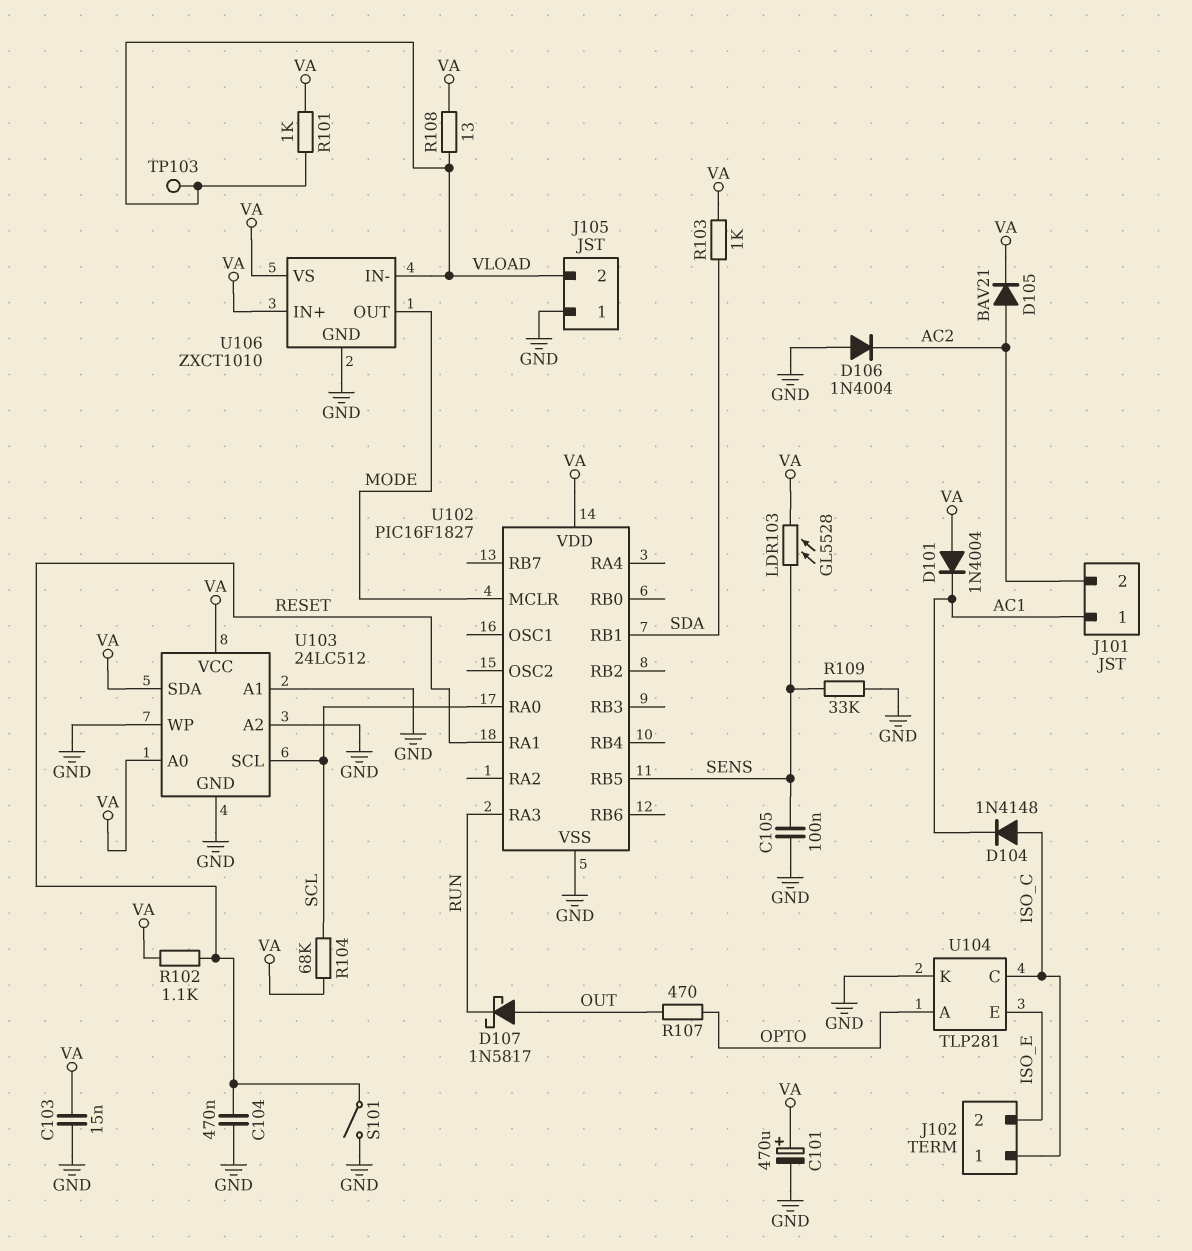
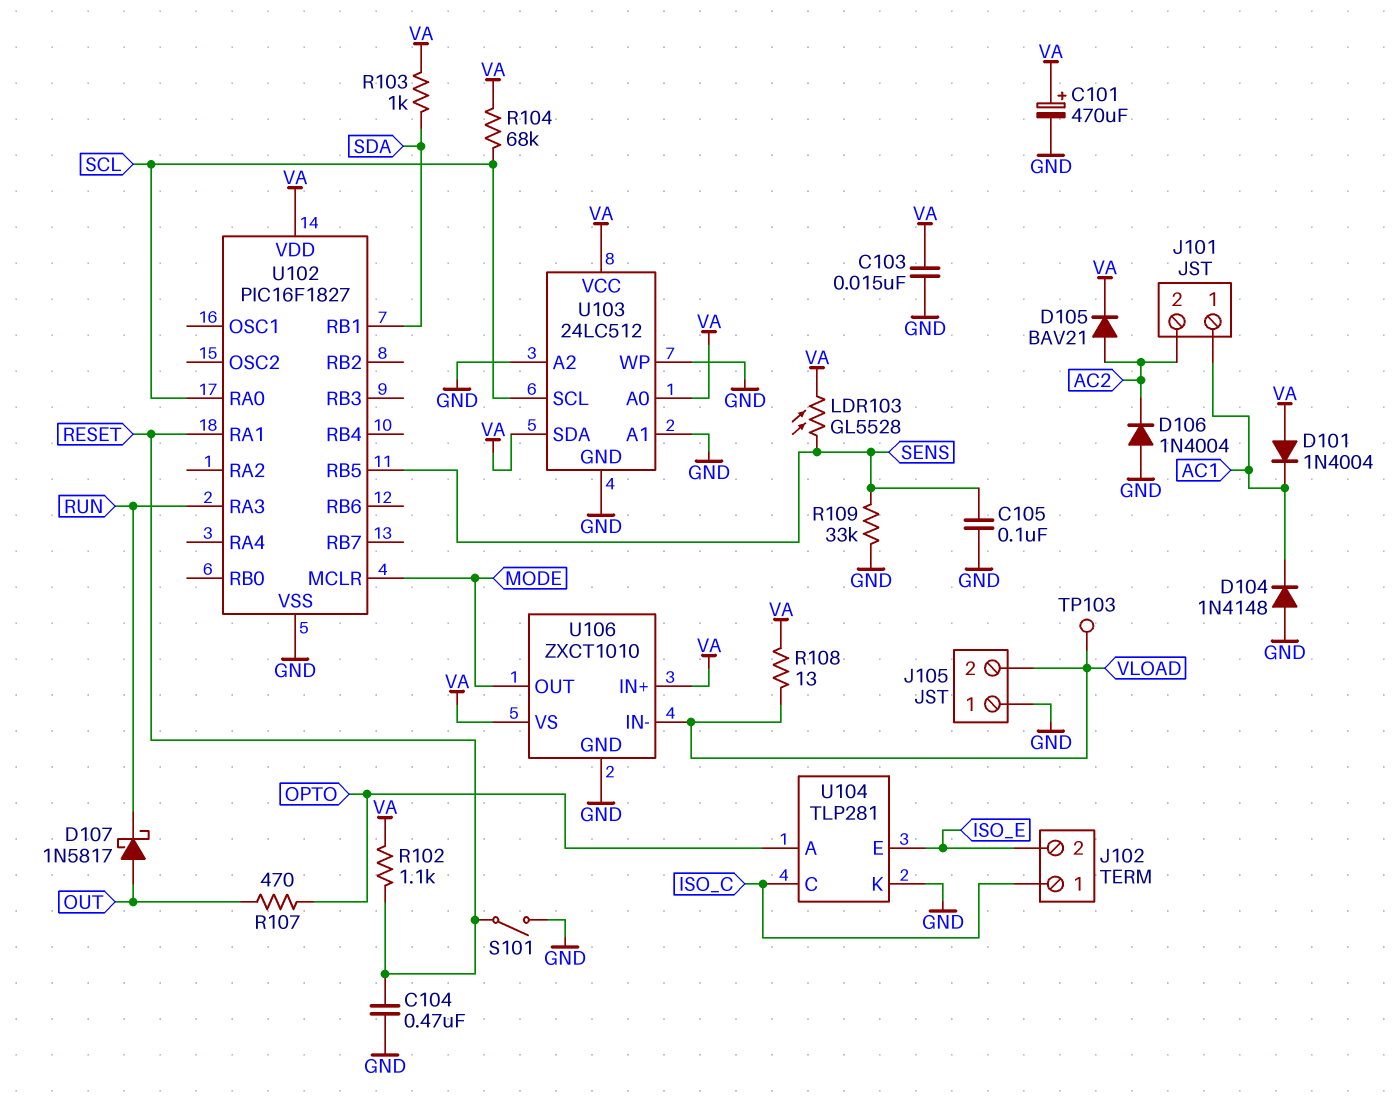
D104: diode 1N4148 (A ISO_C, K AC1) -> diode 1N4148 (A GND, K AC1)
R101: 1k (VA, VLOAD) -> none

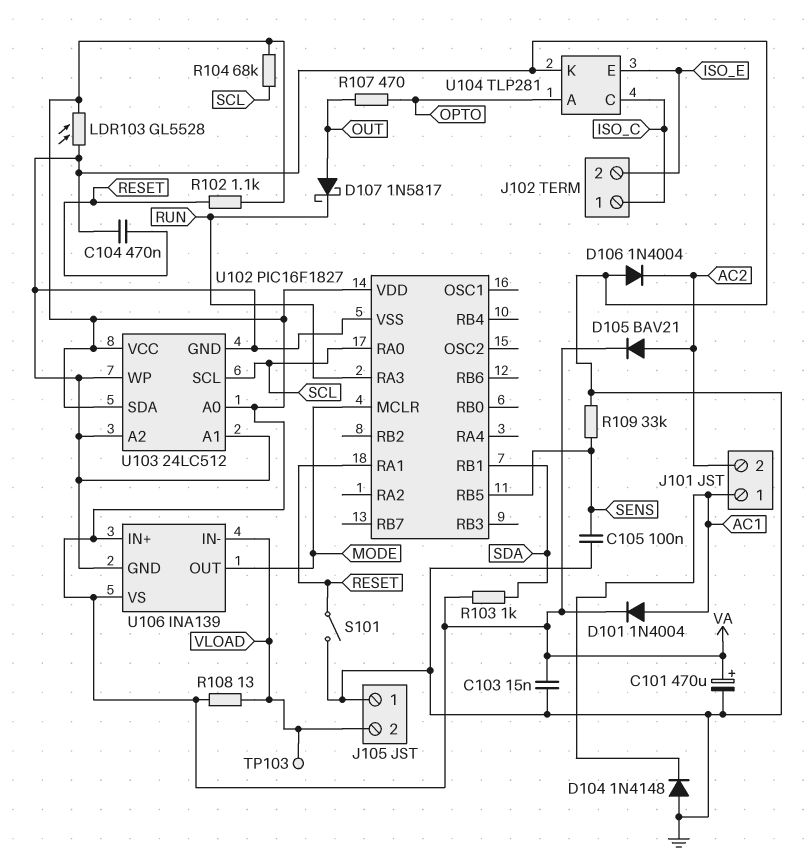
D101: diode 1N4004 (A VA, K AC1) -> diode 1N4004 (A AC1, K VA)
LDR103: GL5528 (SENS, VA) -> GL5528 (GND, VA)
U106: ZXCT1010 -> INA139

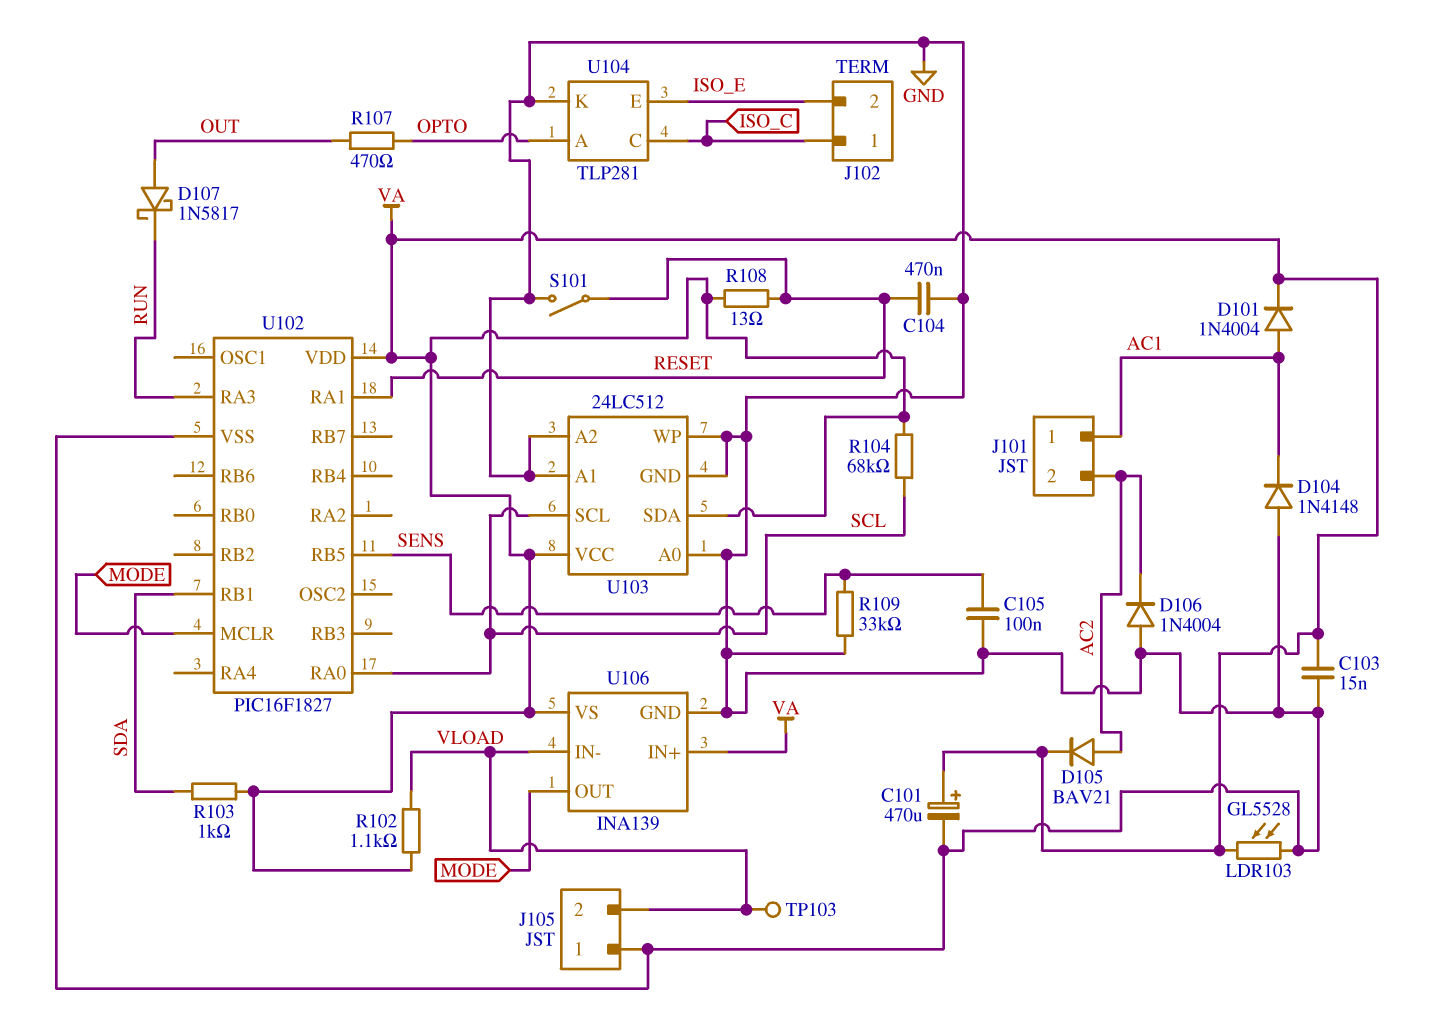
R102: 1.1k (RESET, VA) -> 1.1k (VA, VLOAD)
R108: 13 (VA, VLOAD) -> 13 (RESET, VA)
U103 pin A0: VA -> GND

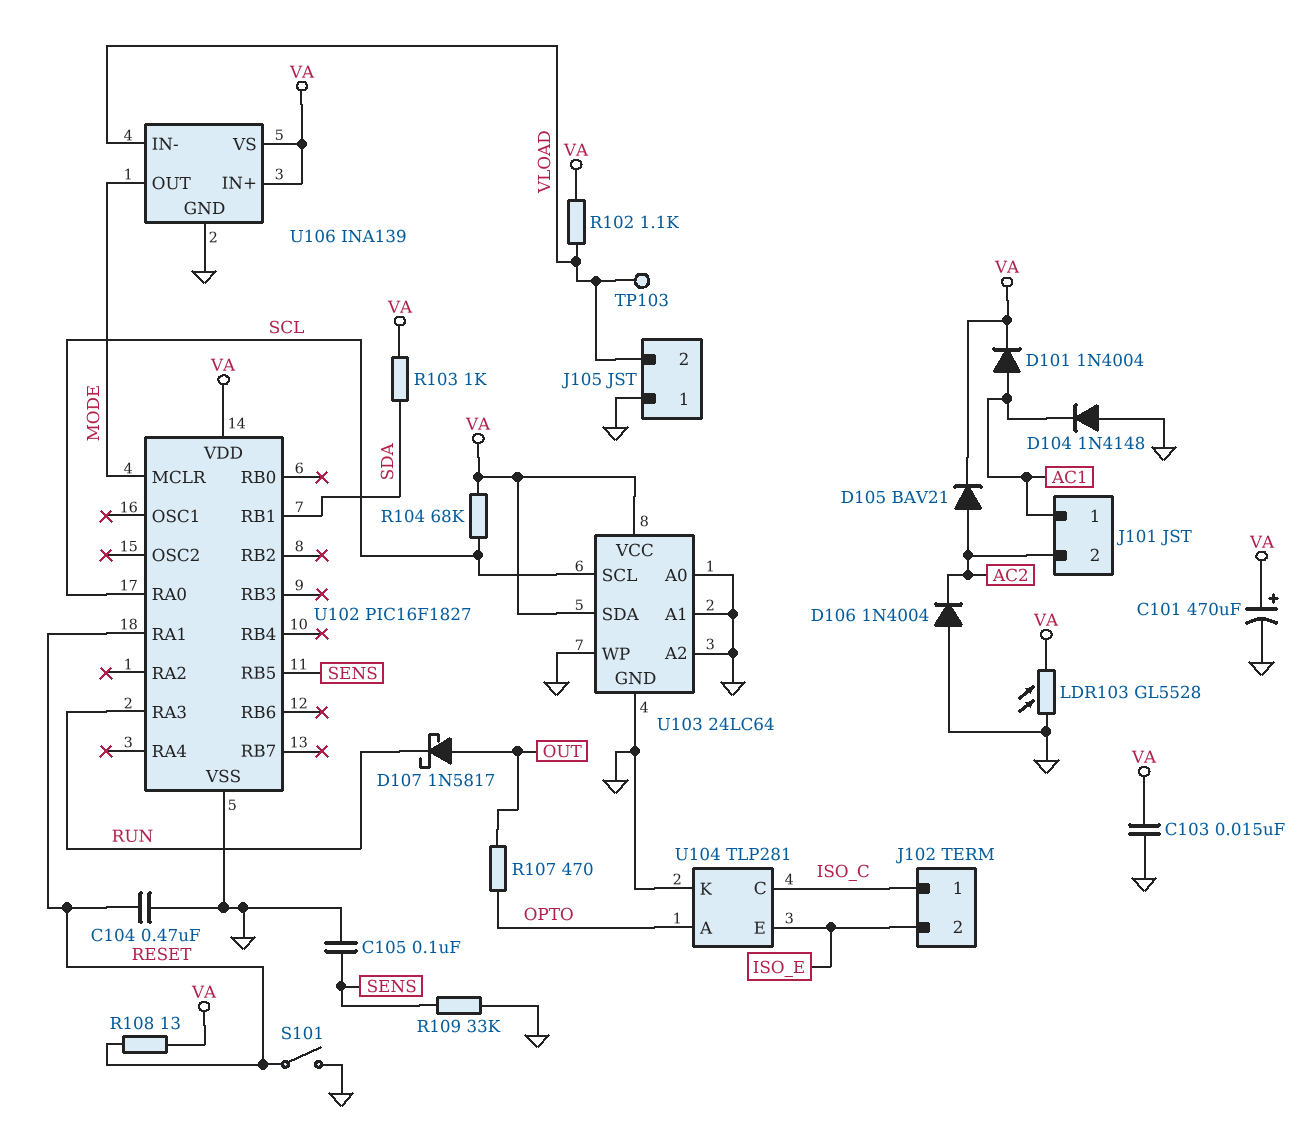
U103: 24LC512 -> 24LC64

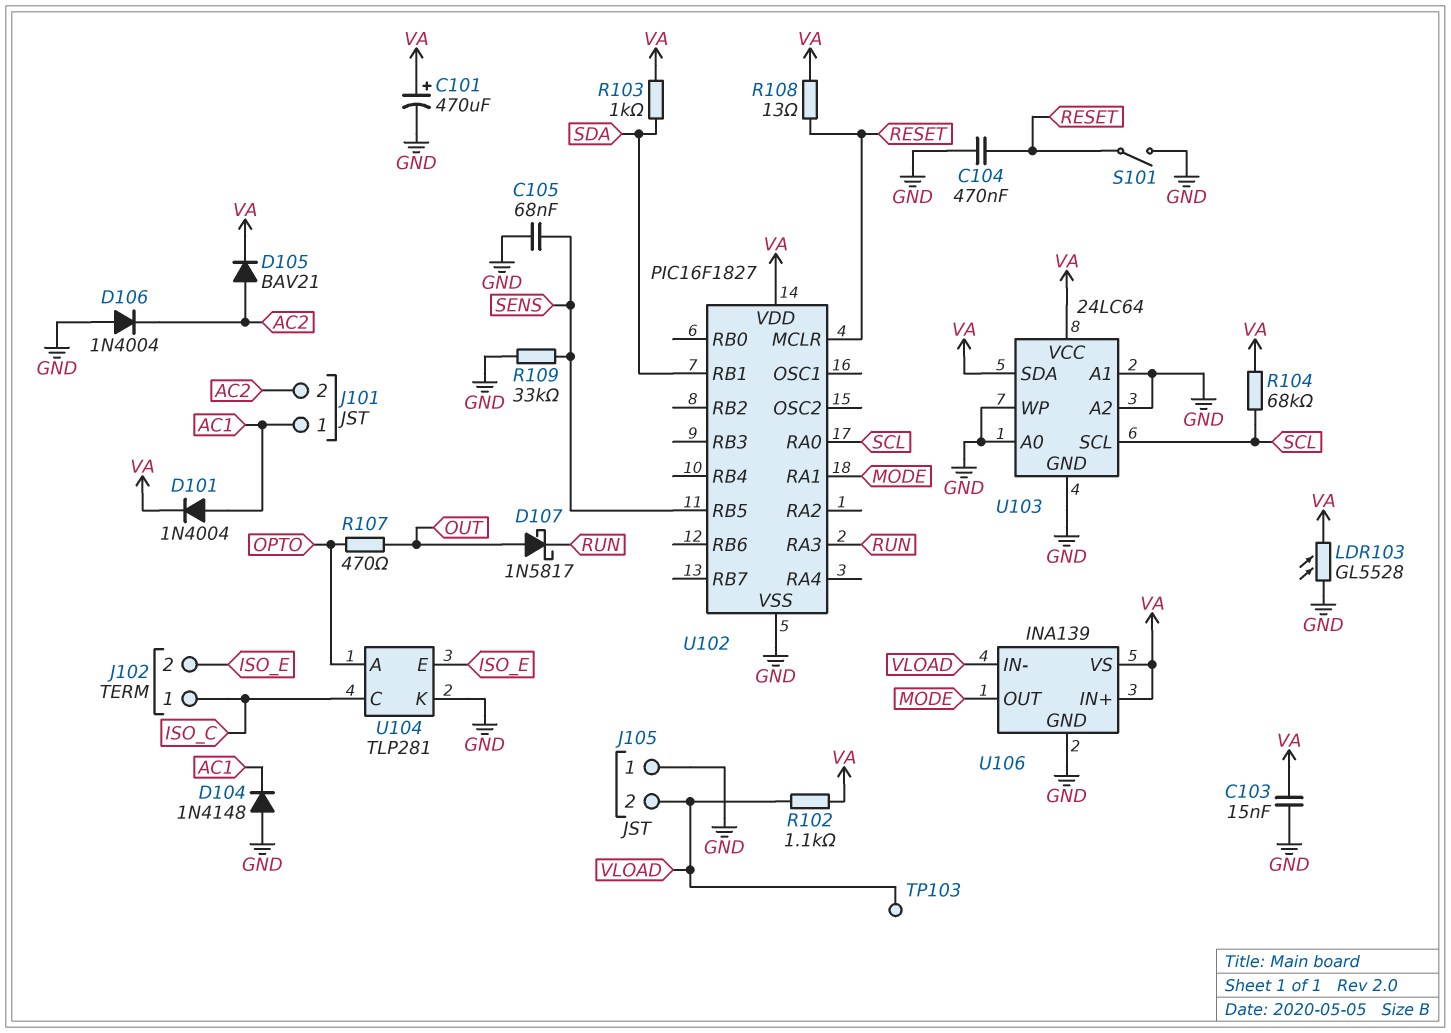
C105: 100nF (GND, SENS) -> 68nF (GND, SENS)
U102 pin MCLR: MODE -> RESET
U102 pin RA1: RESET -> MODE

